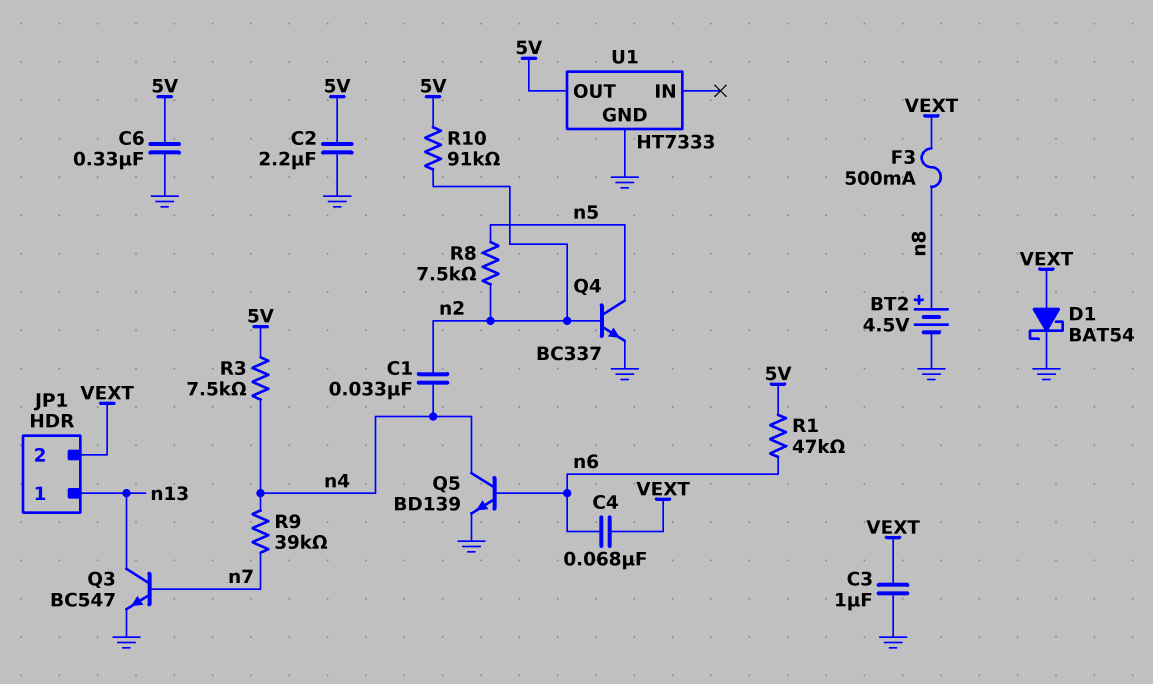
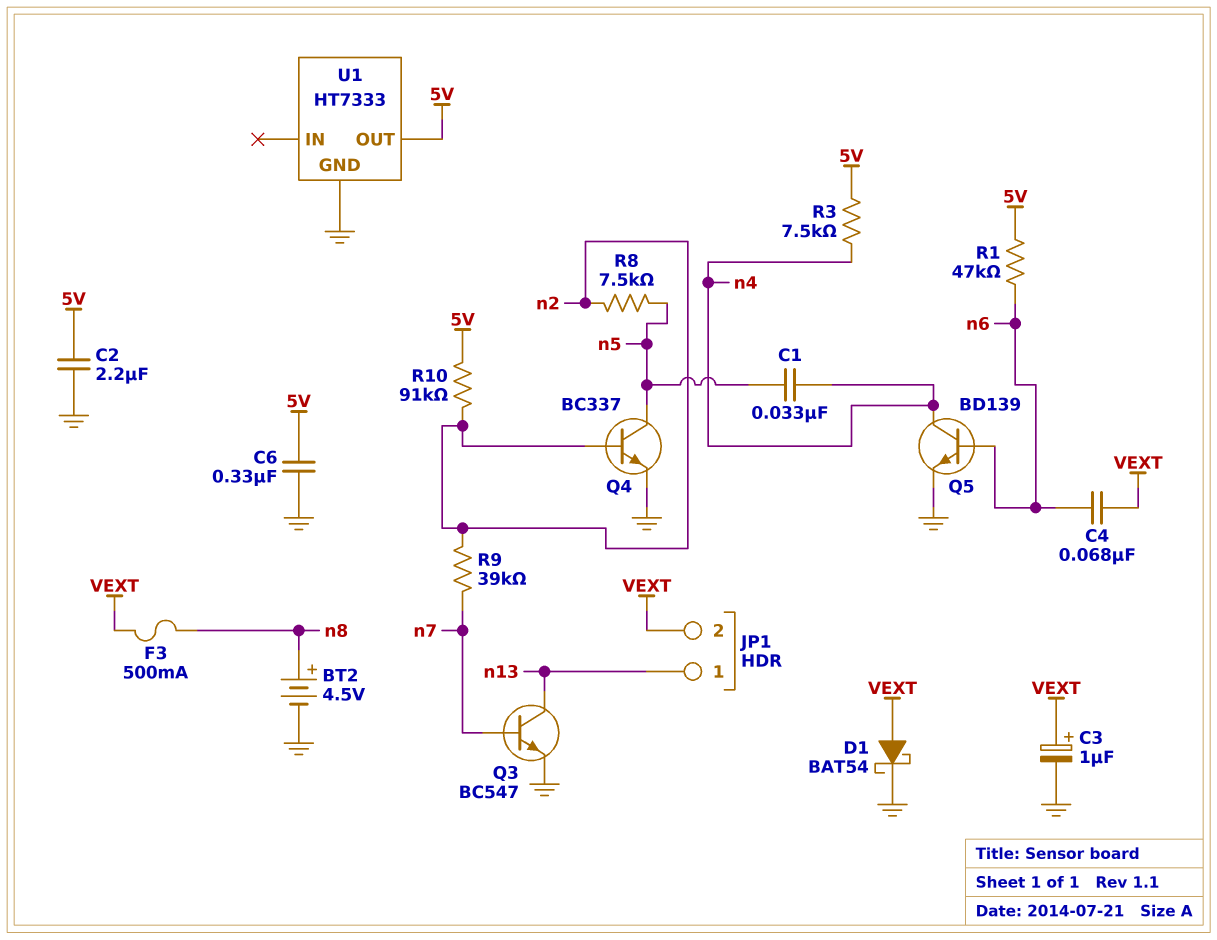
C1: 33nF (n2, n4) -> 33nF (n4, n5)
C3: 1uF (GND, VEXT) -> 1uF (plus VEXT, minus GND)
R9: 39k (n4, n7) -> 39k (n2, n7)

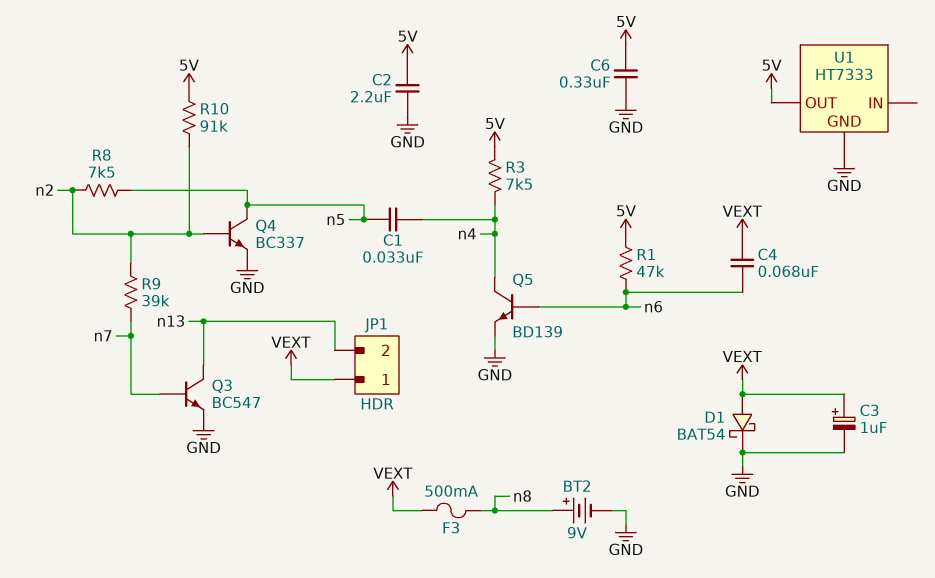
BT2: 4.5V (plus n8, minus GND) -> 9V (plus n8, minus GND)
JP1 pin 1: n13 -> VEXT
JP1 pin 2: VEXT -> n13

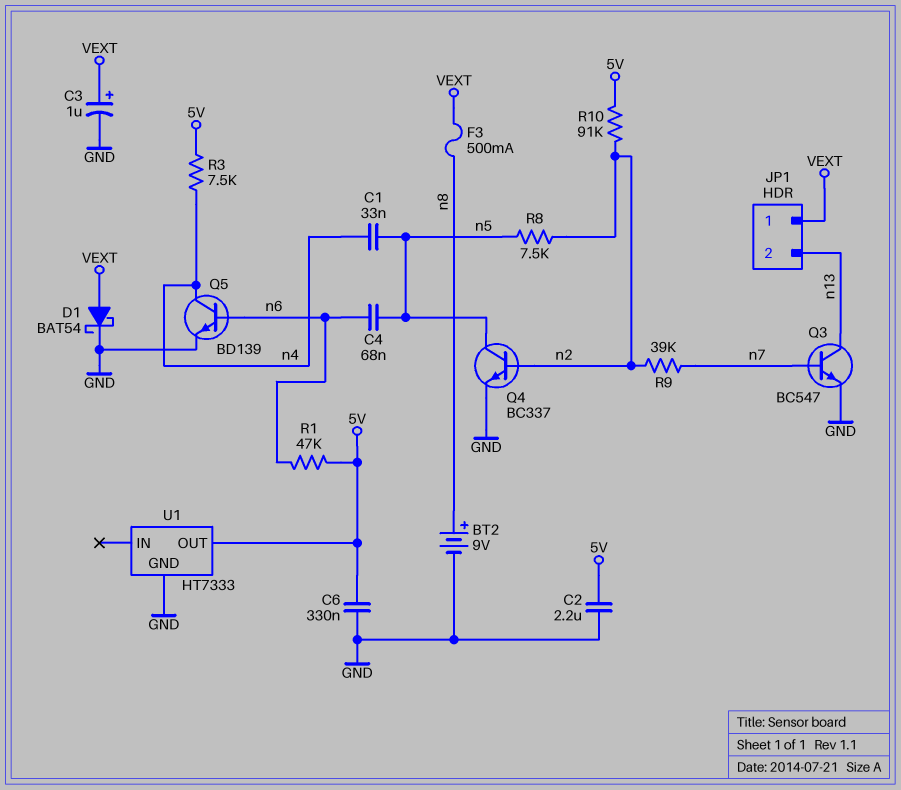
C4: 68nF (VEXT, n6) -> 68nF (n5, n6)

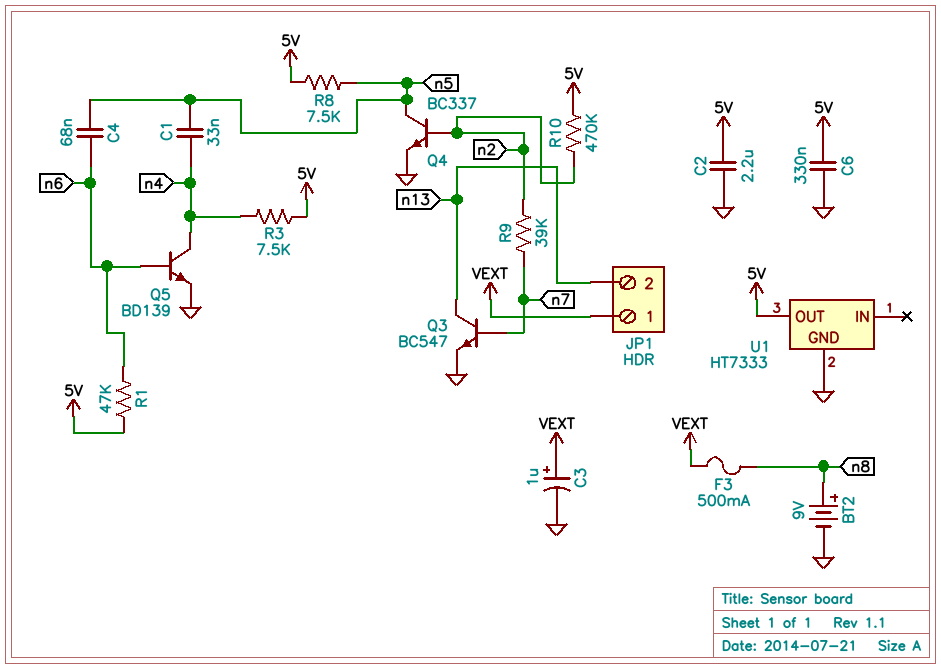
D1: schottky BAT54 (A VEXT, K GND) -> none
R8: 7.5k (n2, n5) -> 7.5k (5V, n5)
R10: 91k (5V, n2) -> 470k (5V, n2)

